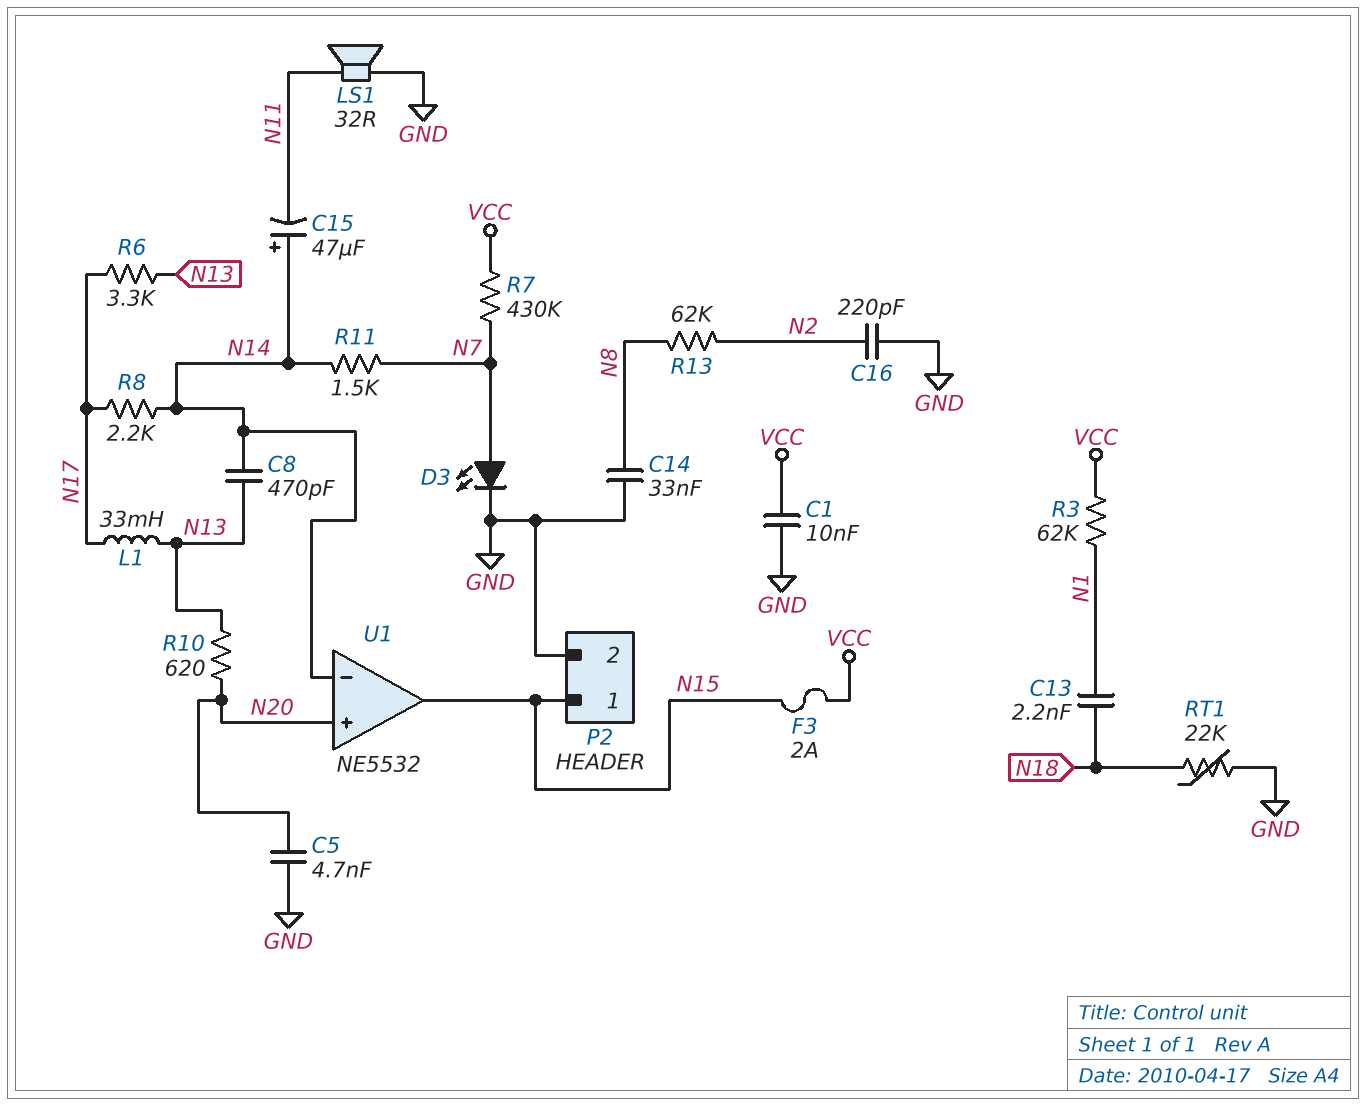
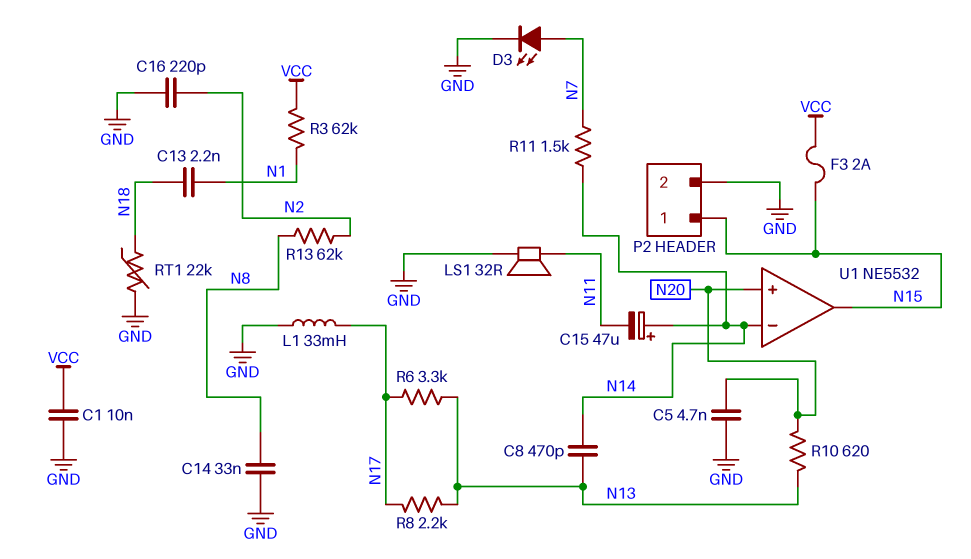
L1: 33mH (N13, N17) -> 33mH (GND, N17)
R7: 430k (N7, VCC) -> none
R8: 2.2k (N14, N17) -> 2.2k (N13, N17)

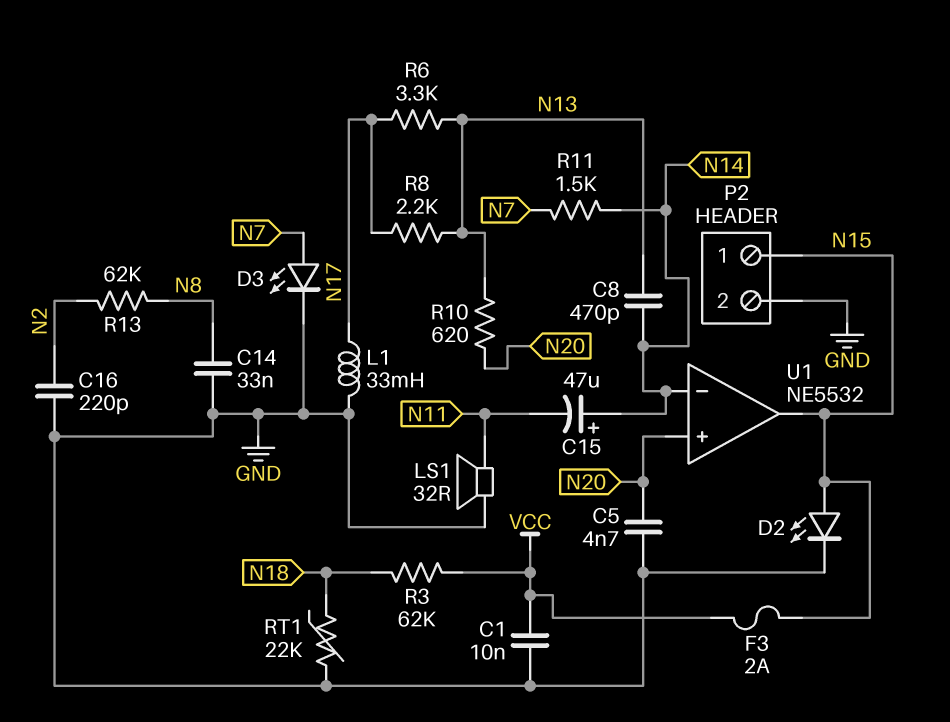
C13: 2.2nF (N1, N18) -> none
D2: none -> LED (A N15, K GND)
R3: 62k (N1, VCC) -> 62k (N18, VCC)

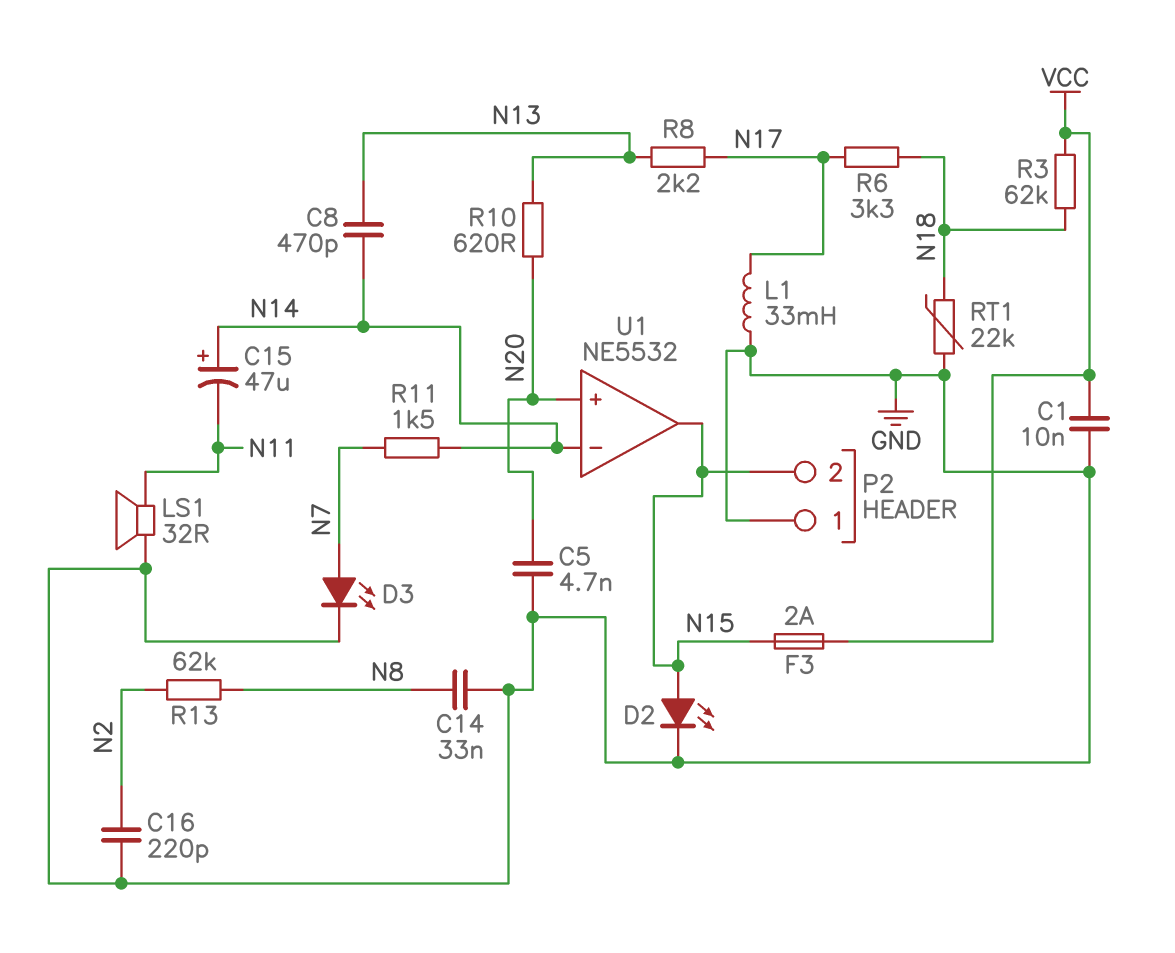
P2 pin 1: N15 -> GND
P2 pin 2: GND -> N15
R6: 3.3k (N13, N17) -> 3.3k (N17, N18)

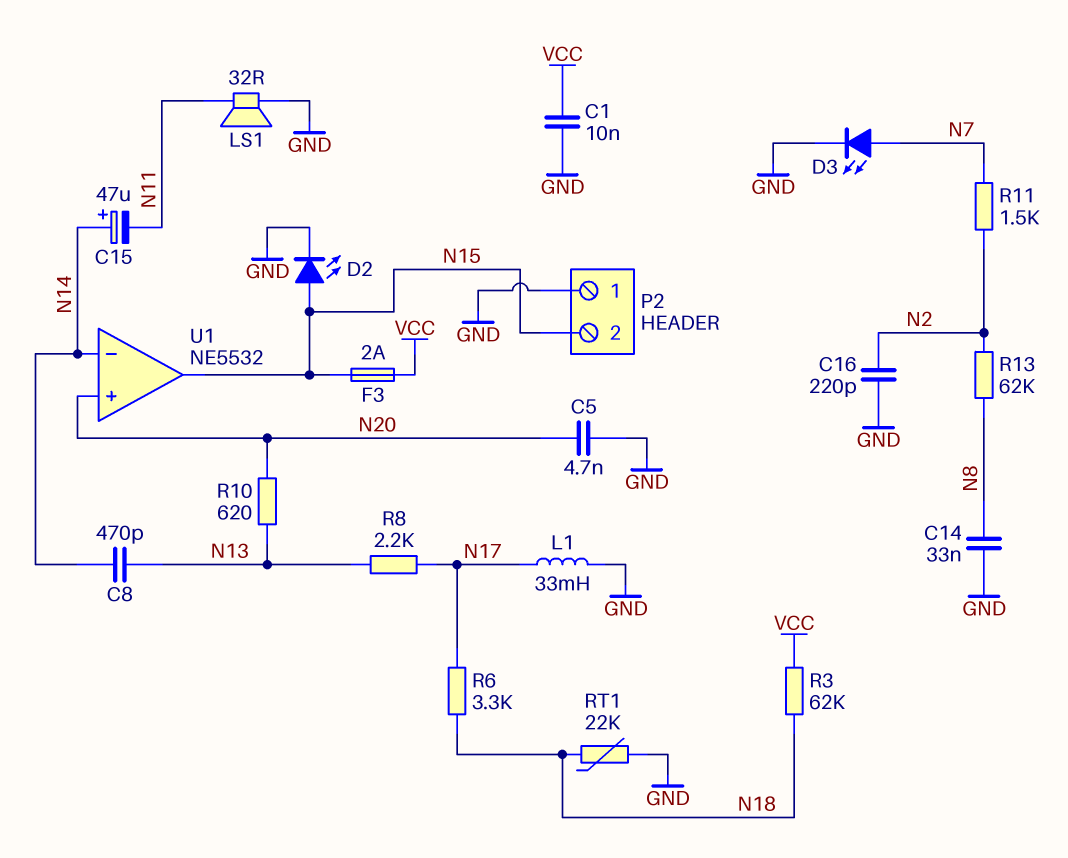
R11: 1.5k (N7, N14) -> 1.5k (N2, N7)

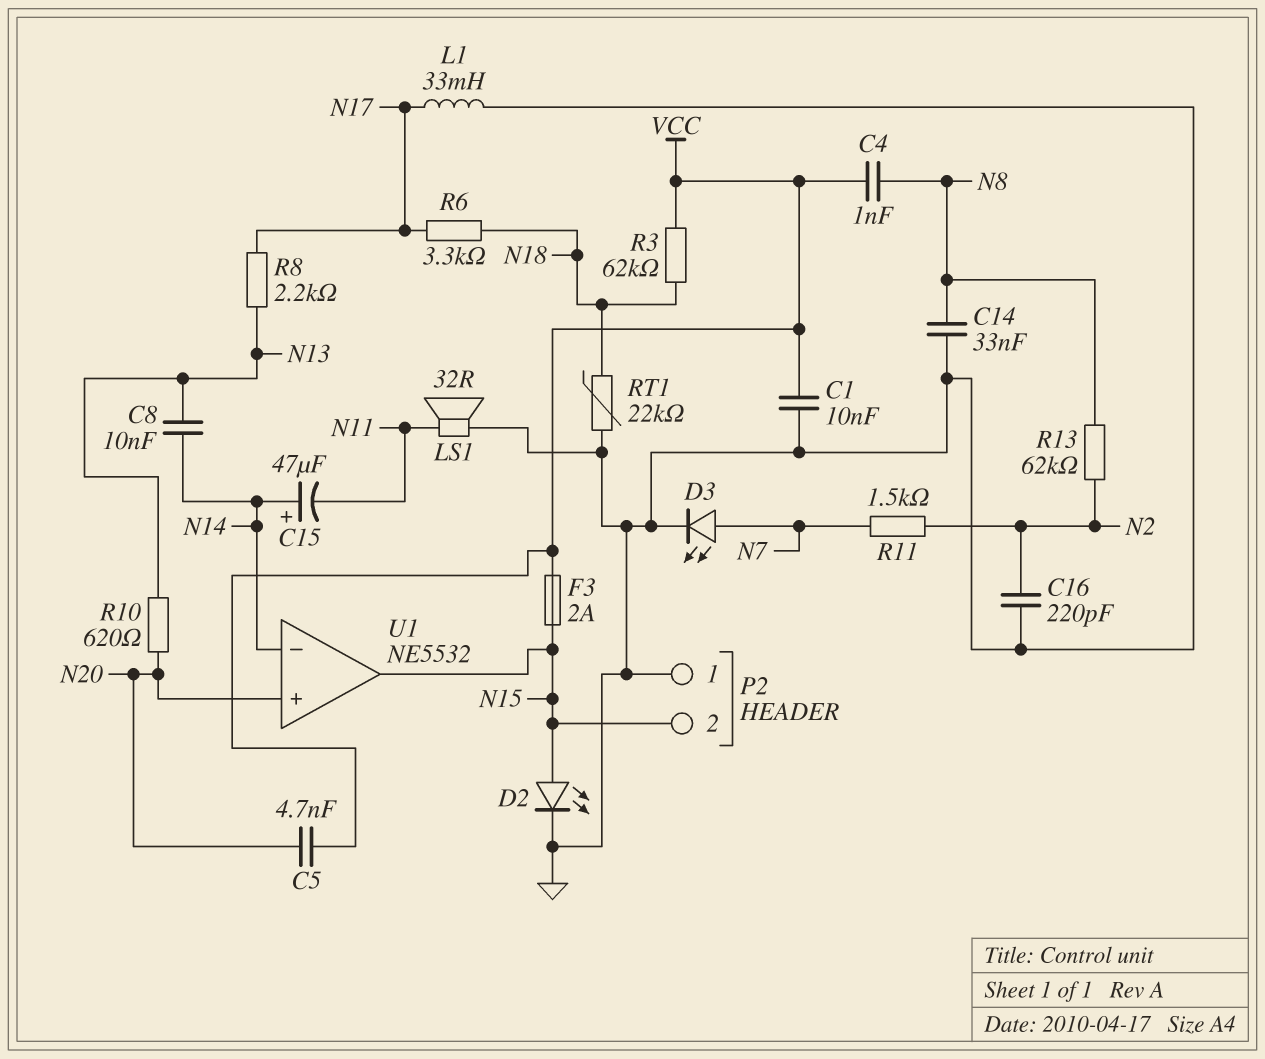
C4: none -> 1nF (N8, VCC)
C5: 4.7nF (GND, N20) -> 4.7nF (N20, VCC)
C8: 470pF (N13, N14) -> 10nF (N13, N14)

